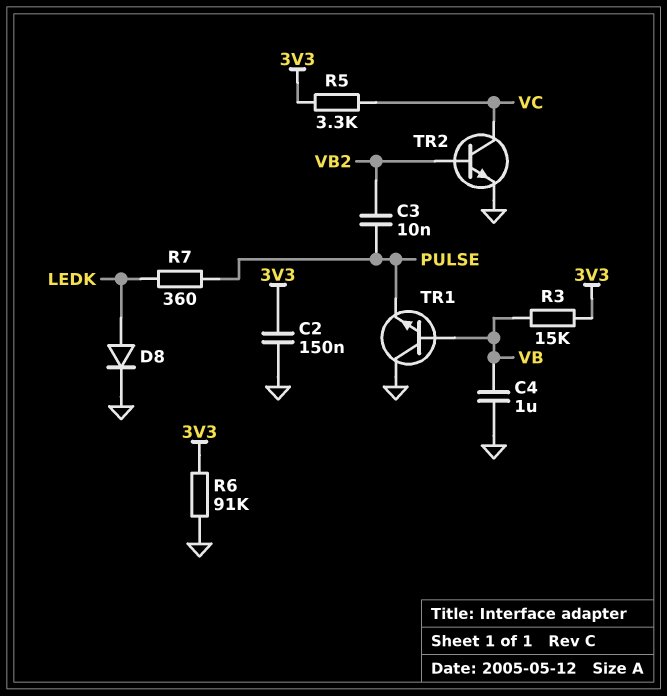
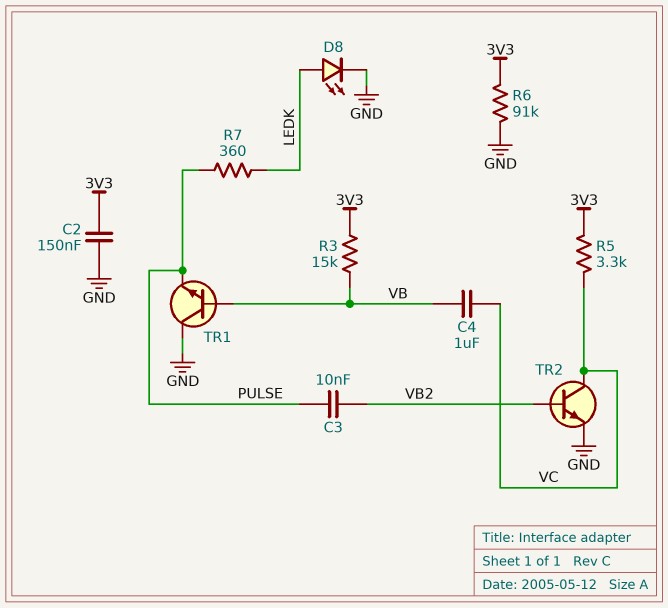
C4: 1uF (GND, VB) -> 1uF (VB, VC)
D8: diode (A LEDK, K GND) -> LED (A LEDK, K GND)

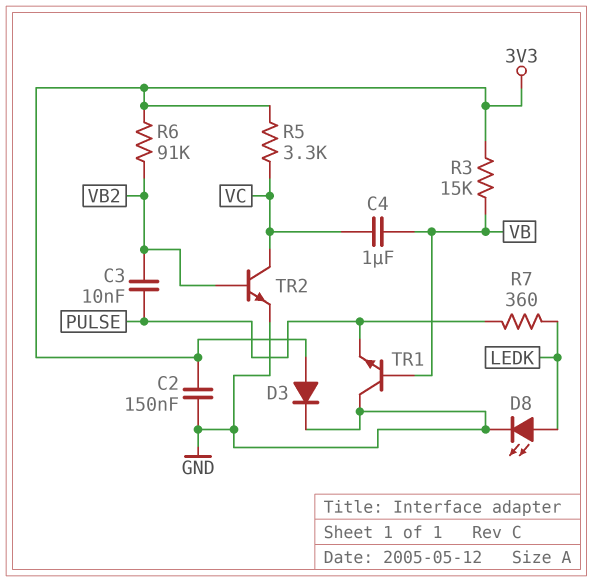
D3: none -> diode (A 3V3, K GND)
R6: 91k (3V3, GND) -> 91k (3V3, VB2)

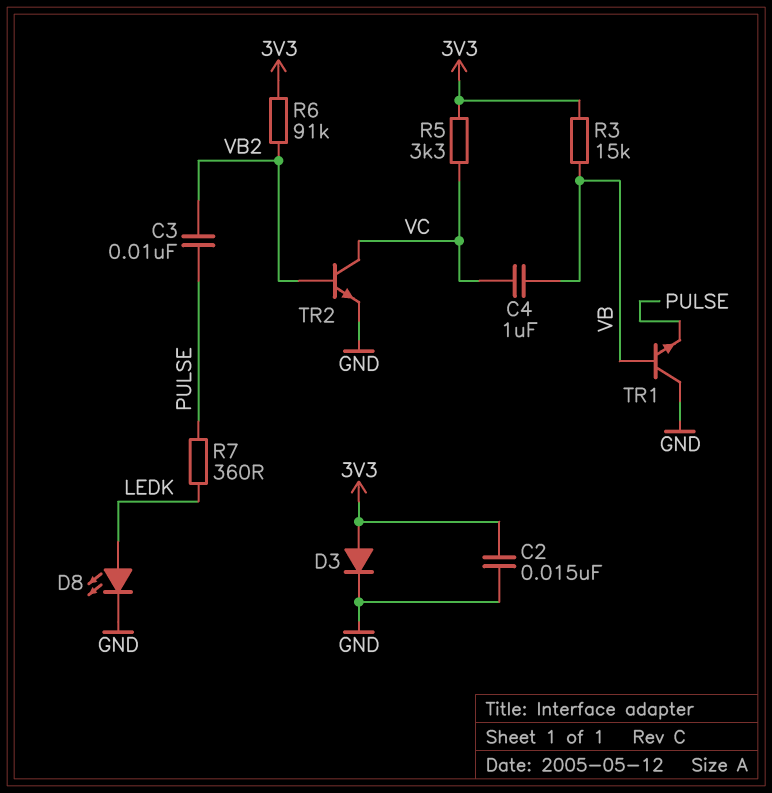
C2: 150nF (3V3, GND) -> 15nF (3V3, GND)

